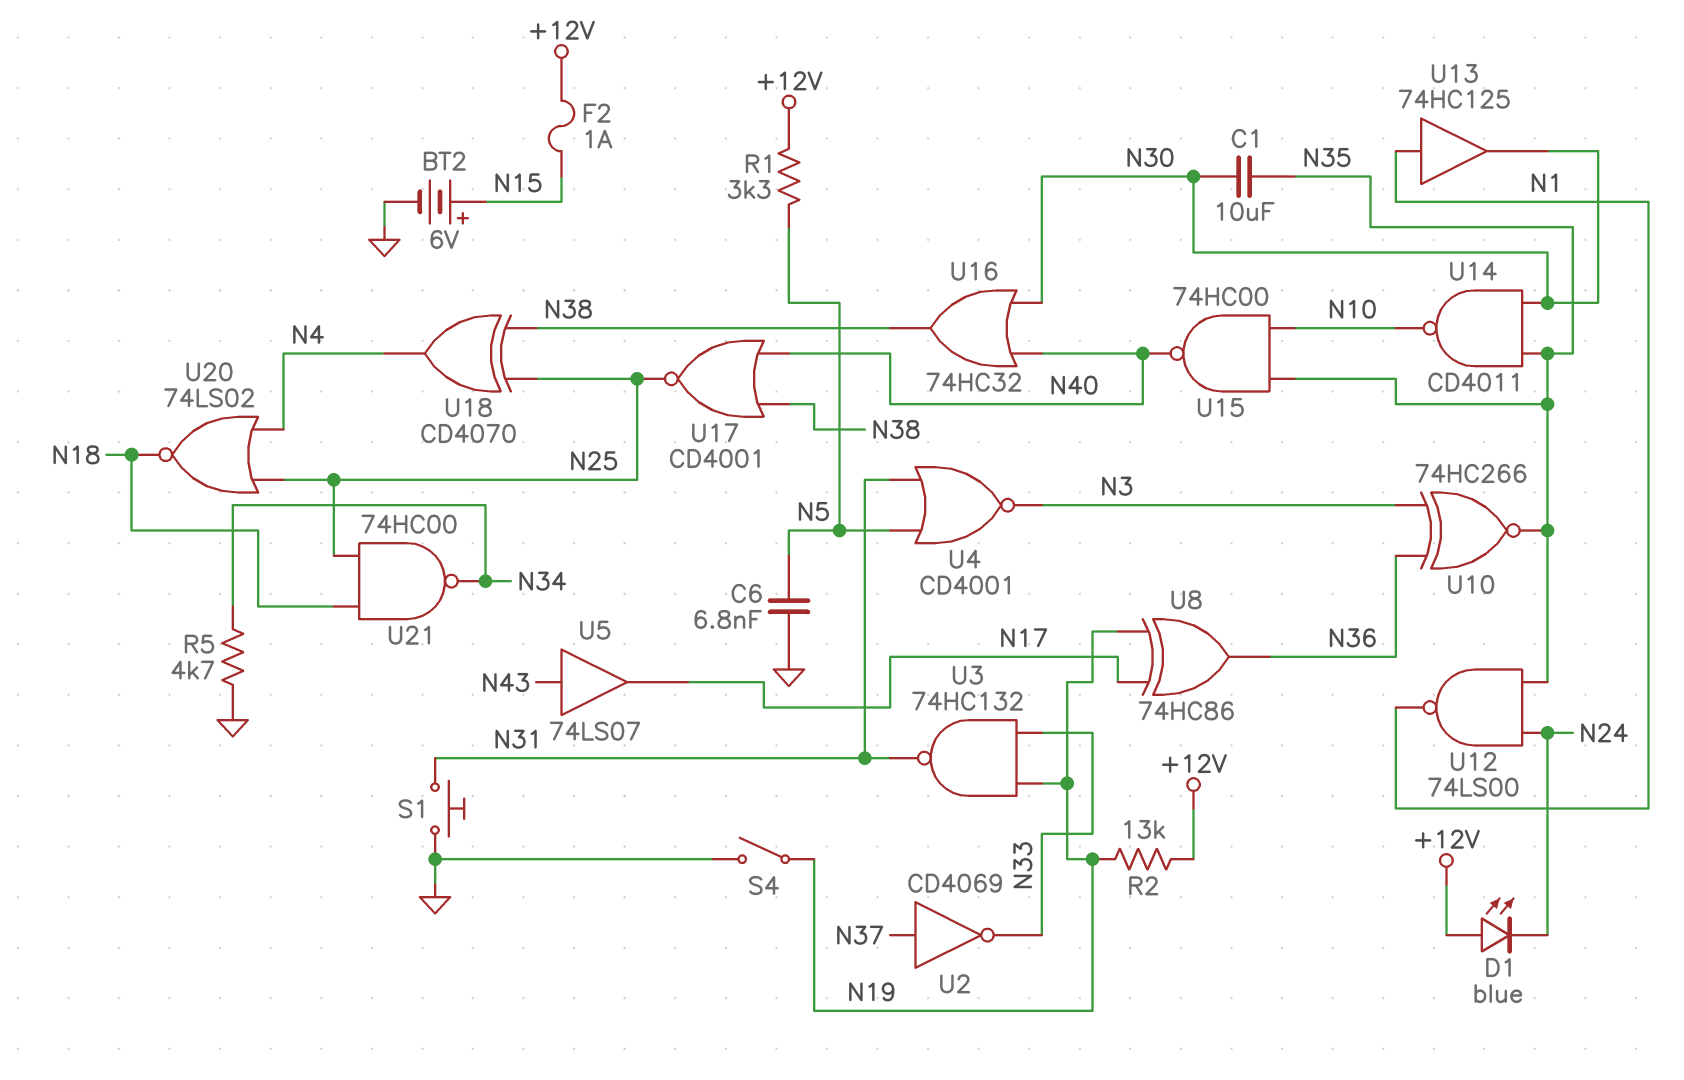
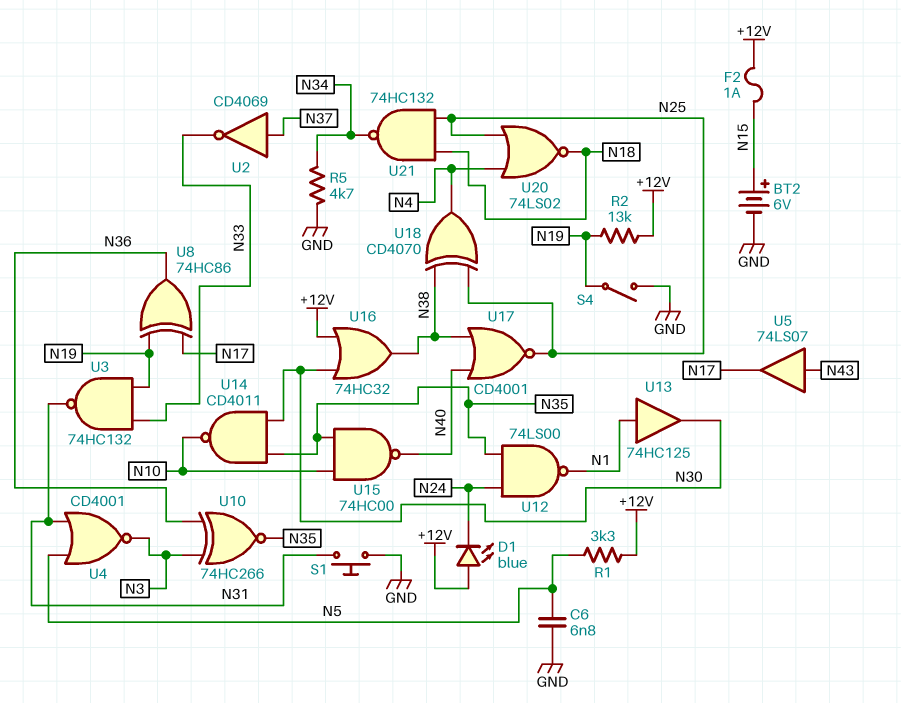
C1: 10uF (N30, N35) -> none
U16: OR 74HC32 (in N30, in N40, out N38) -> OR 74HC32 (in +12V, in N30, out N38)
U21: NAND 74HC00 (in N18, in N25, out N34) -> NAND 74HC132 (in N18, in N25, out N34)

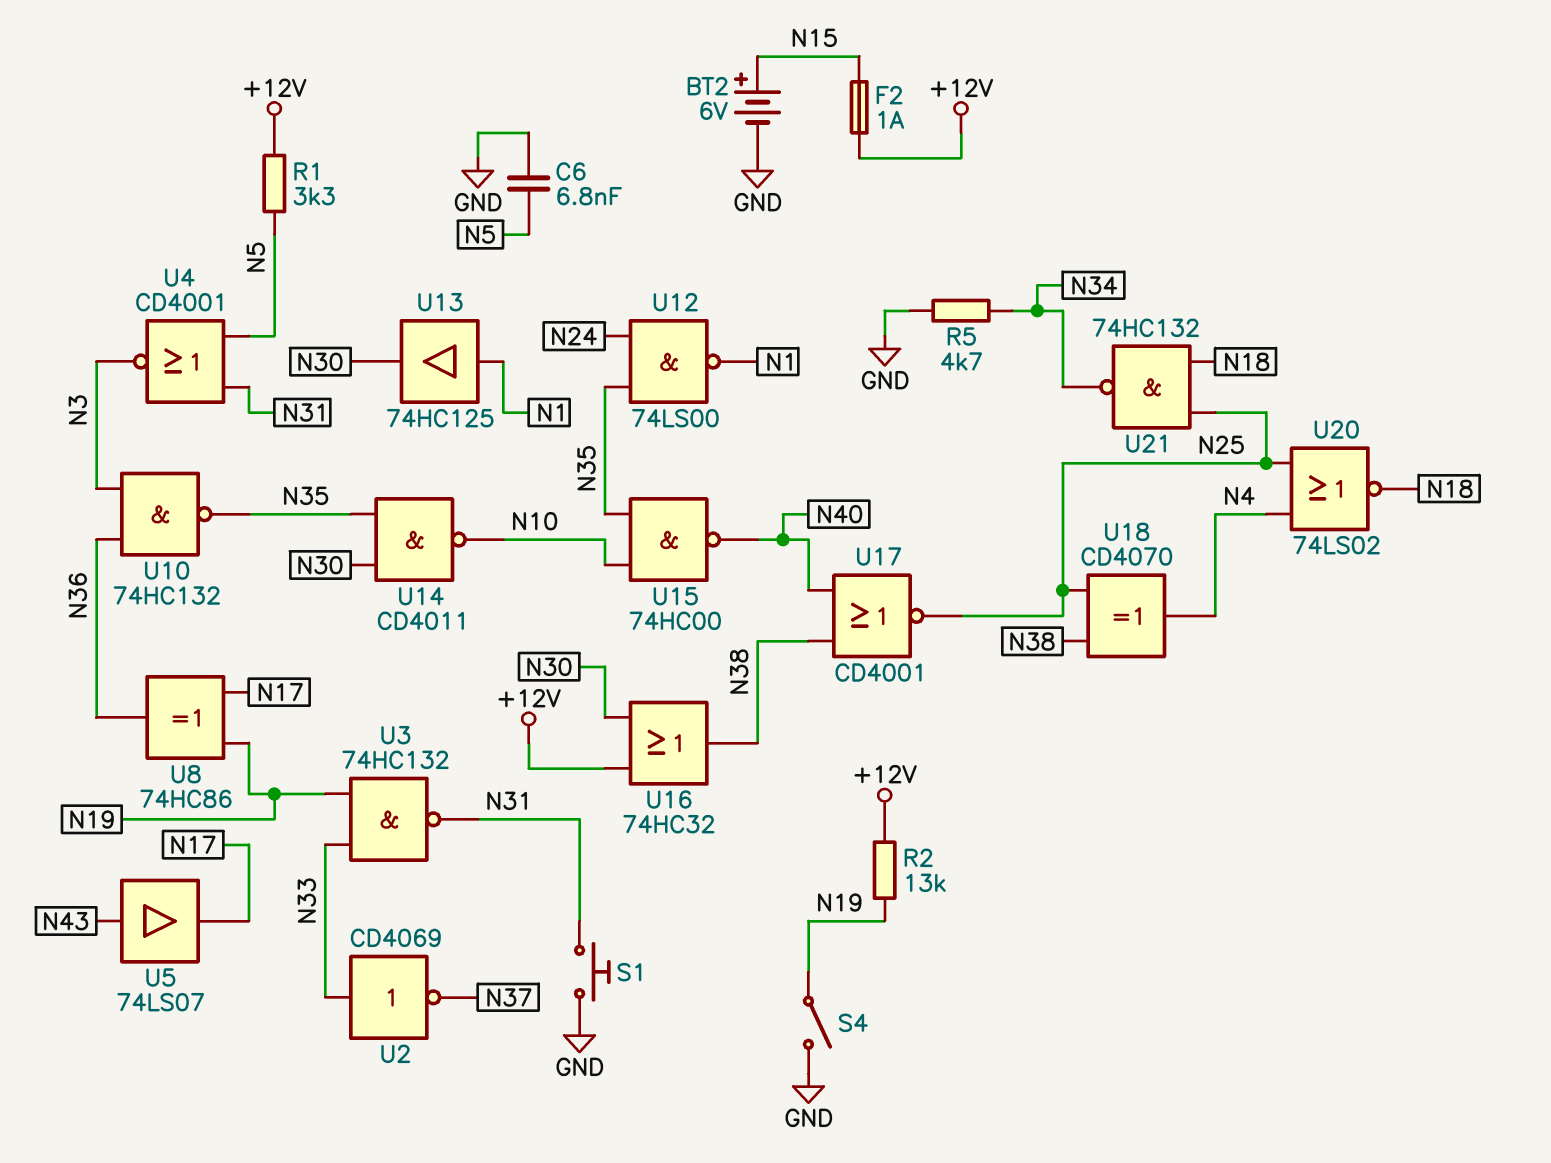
D1: LED blue (A +12V, K N24) -> none
U2: NOT CD4069 (in N37, out N33) -> NOT CD4069 (in N33, out N37)
U10: XNOR 74HC266 (in N3, in N36, out N35) -> NAND 74HC132 (in N3, in N36, out N35)

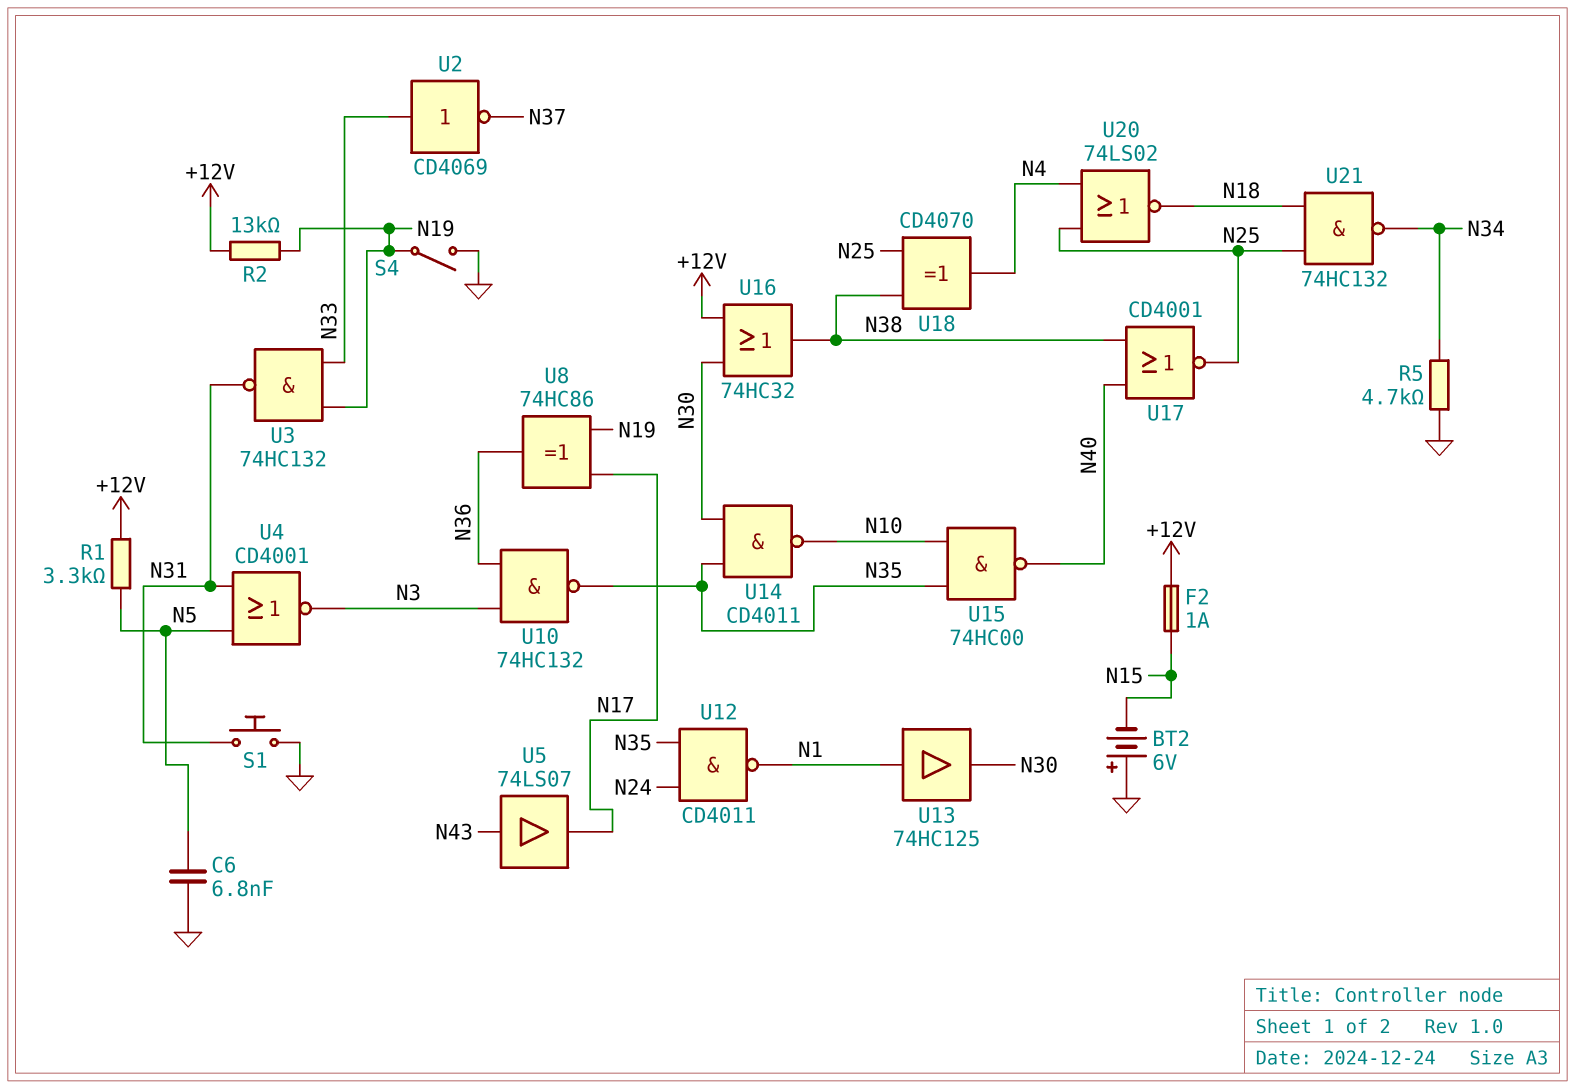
BT2: 6V (plus N15, minus GND) -> 6V (plus GND, minus N15)
U12: NAND 74LS00 (in N24, in N35, out N1) -> NAND CD4011 (in N24, in N35, out N1)

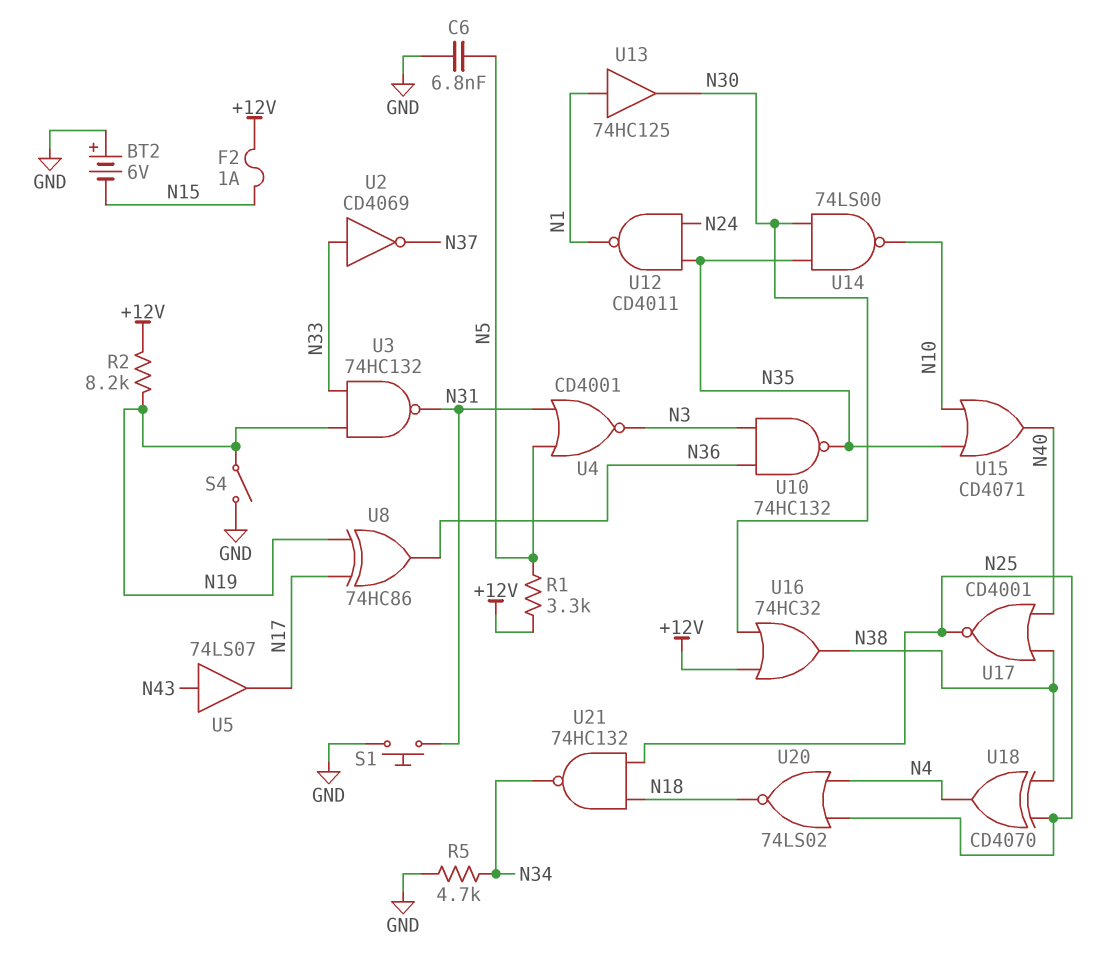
R2: 13k (+12V, N19) -> 8.2k (+12V, N19)
U14: NAND CD4011 (in N30, in N35, out N10) -> NAND 74LS00 (in N30, in N35, out N10)
U15: NAND 74HC00 (in N10, in N35, out N40) -> OR CD4071 (in N10, in N35, out N40)

